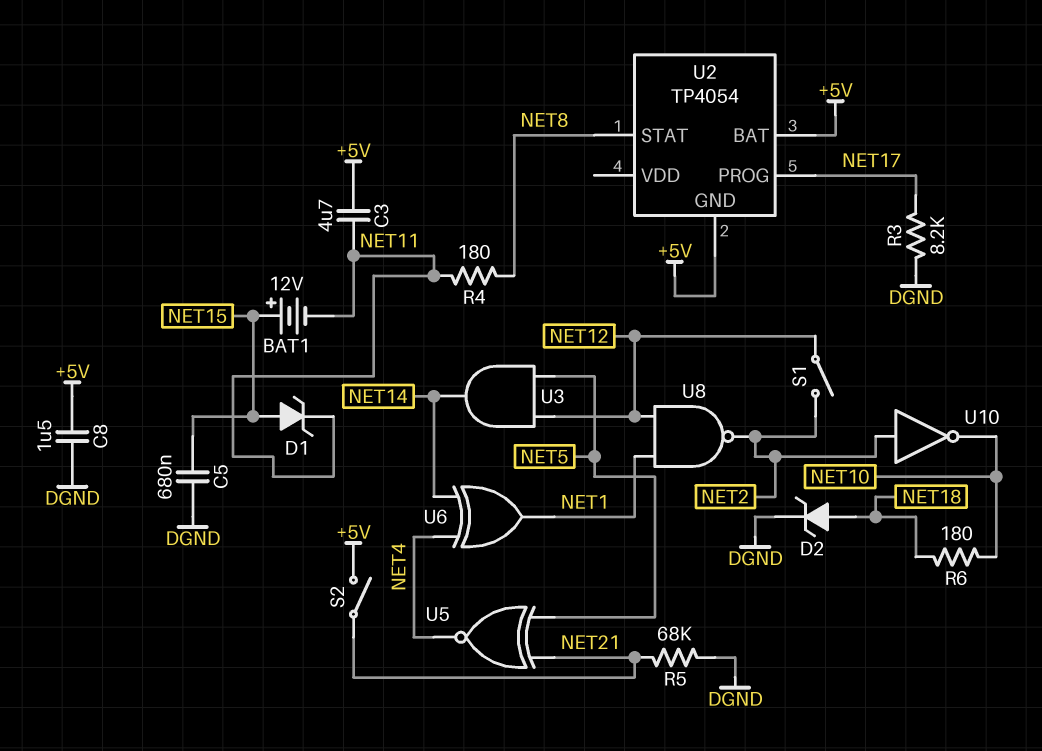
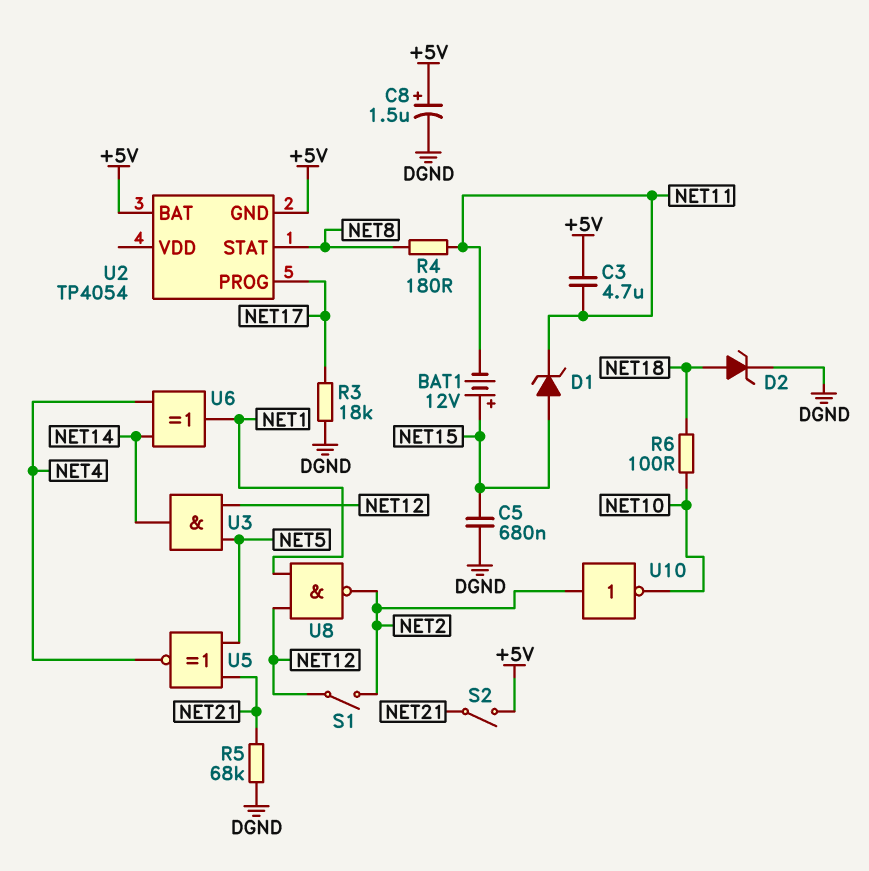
C8: 1.5uF (+5V, DGND) -> 1.5uF (plus +5V, minus DGND)
R3: 8.2k (DGND, NET17) -> 18k (DGND, NET17)
R6: 180 (NET10, NET18) -> 100 (NET10, NET18)

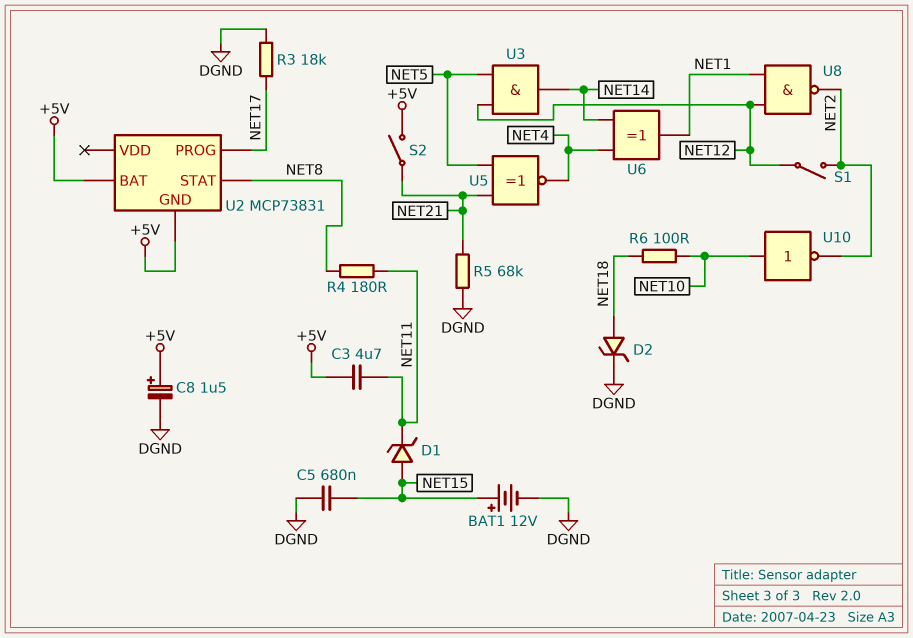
BAT1: 12V (plus NET15, minus NET11) -> 12V (plus NET15, minus DGND)
U2: TP4054 -> MCP73831
U10: NOT (in NET2, out NET10) -> NOT (in NET10, out NET2)

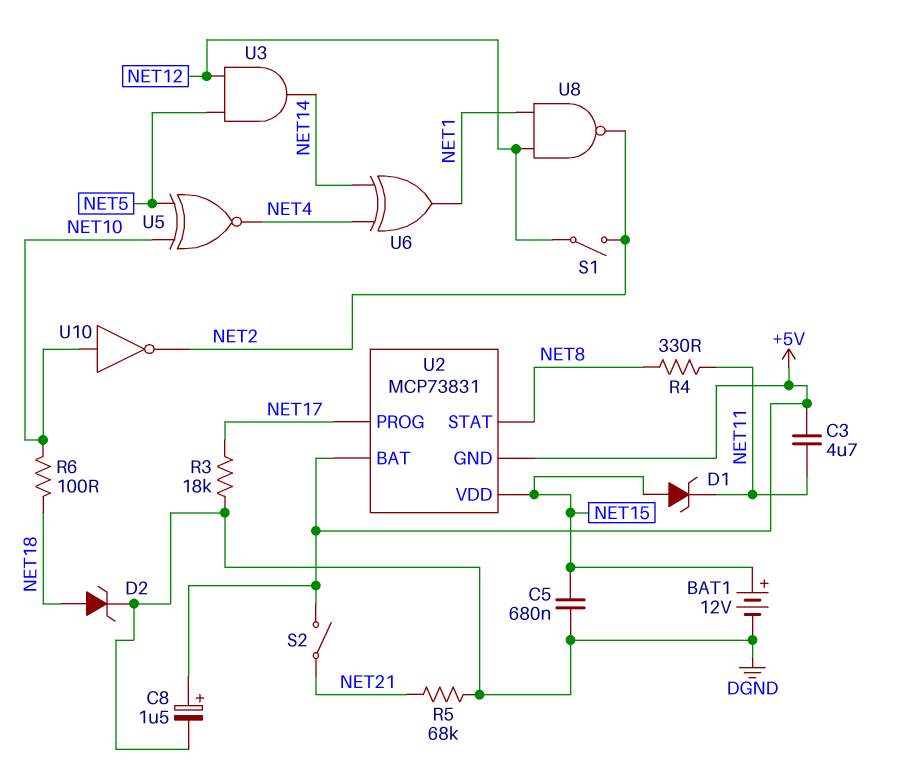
R4: 180 (NET8, NET11) -> 330 (NET8, NET11)
U2 pin VDD: none -> NET15
U5: XNOR (in NET5, in NET21, out NET4) -> XNOR (in NET5, in NET10, out NET4)

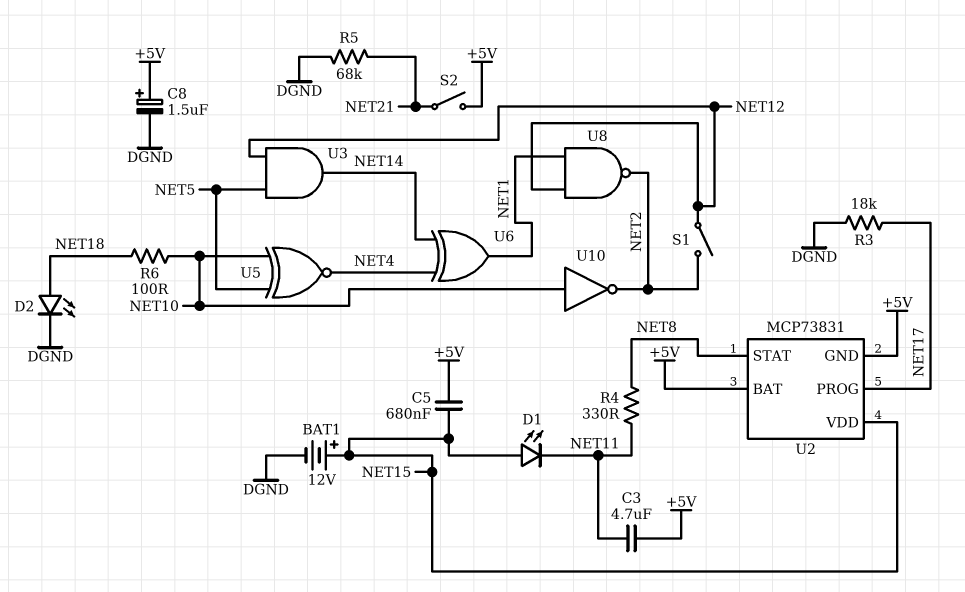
C5: 680nF (DGND, NET15) -> 680nF (+5V, NET15)
D1: zener (A NET15, K NET11) -> LED (A NET15, K NET11)
D2: zener (A NET18, K DGND) -> LED (A NET18, K DGND)

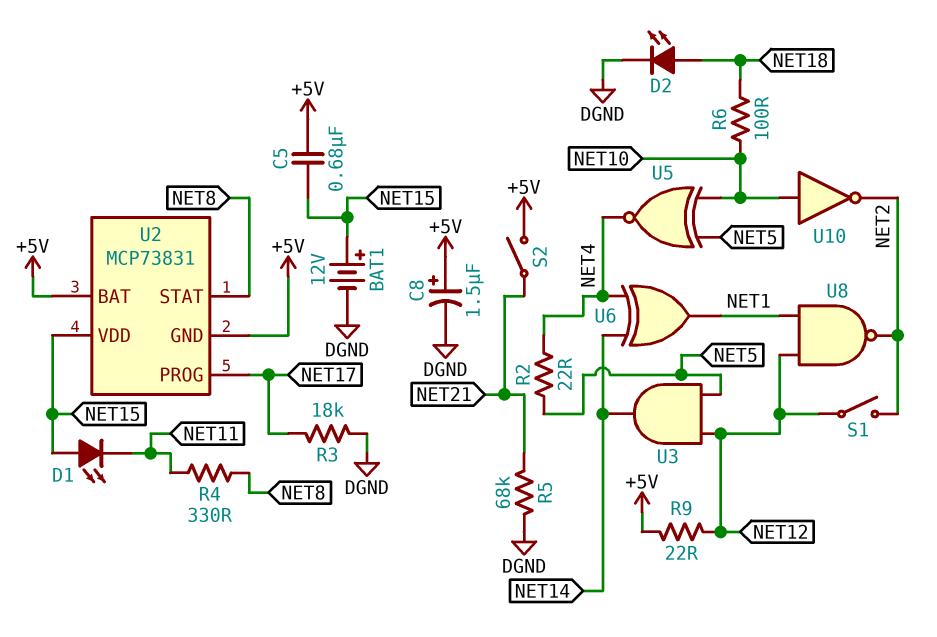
C3: 4.7uF (+5V, NET11) -> none
R2: none -> 22 (NET4, NET5)
R9: none -> 22 (+5V, NET12)

